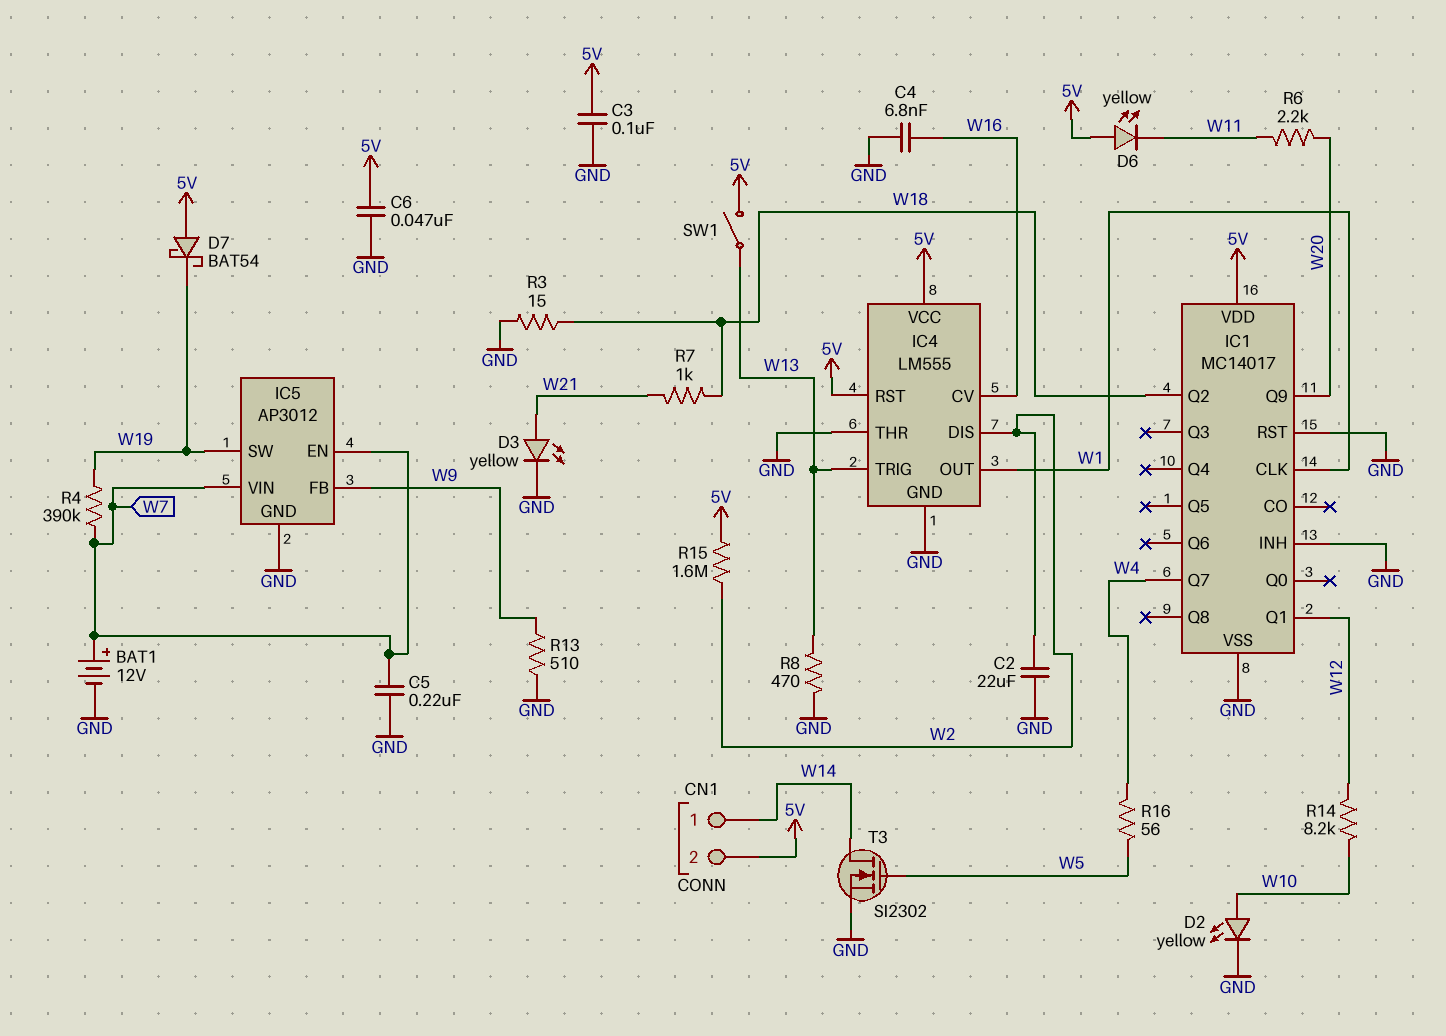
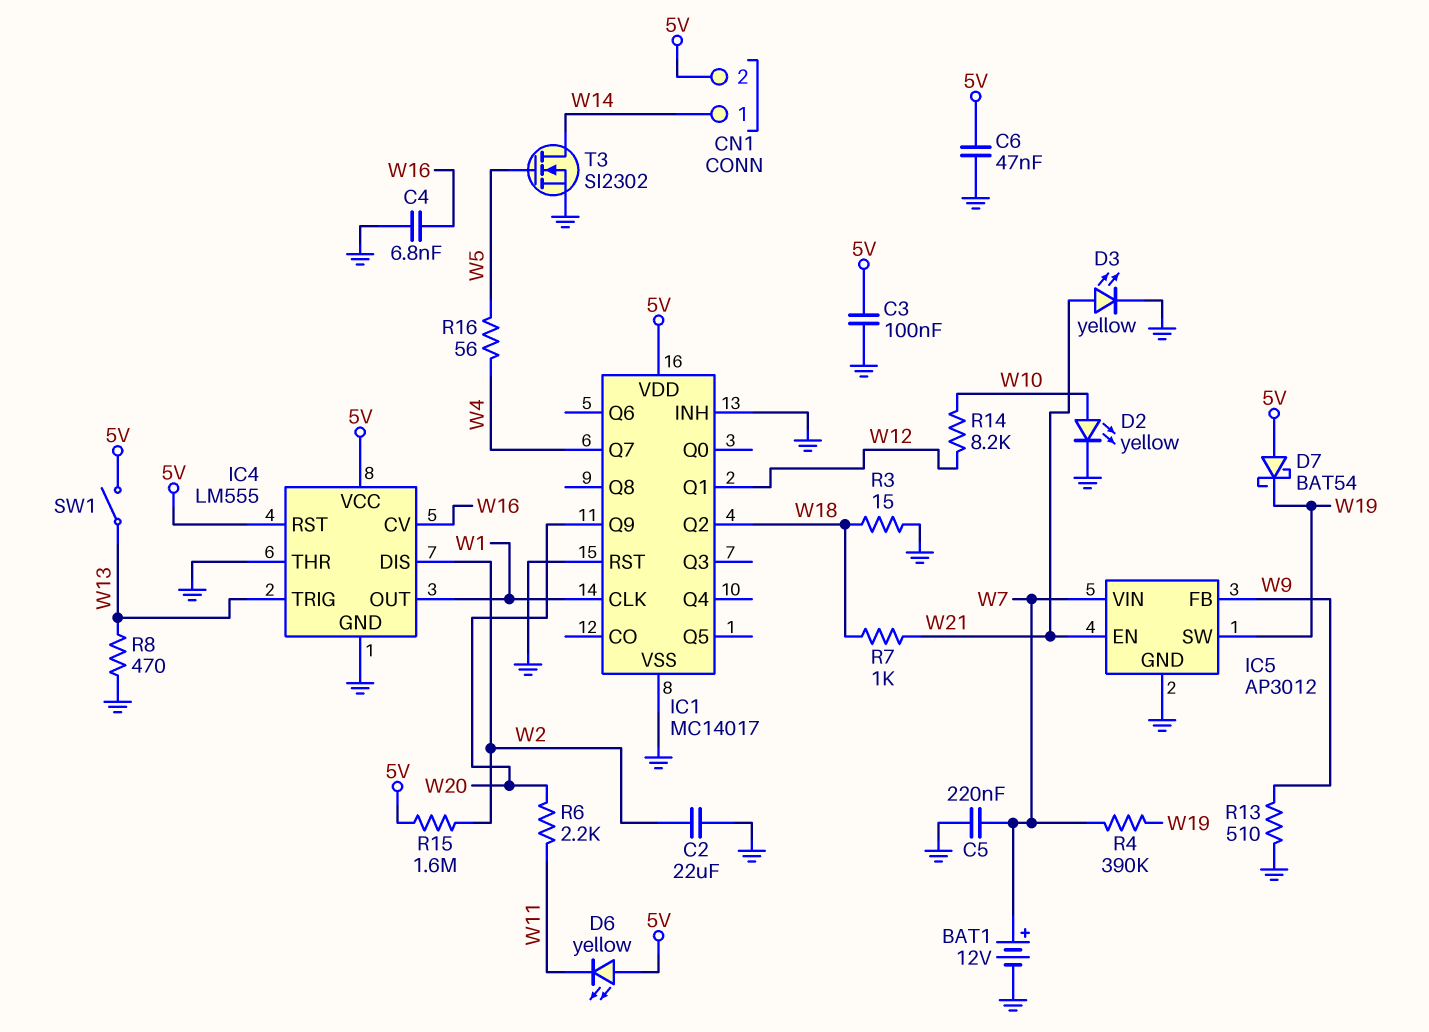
IC5 pin EN: W7 -> W21

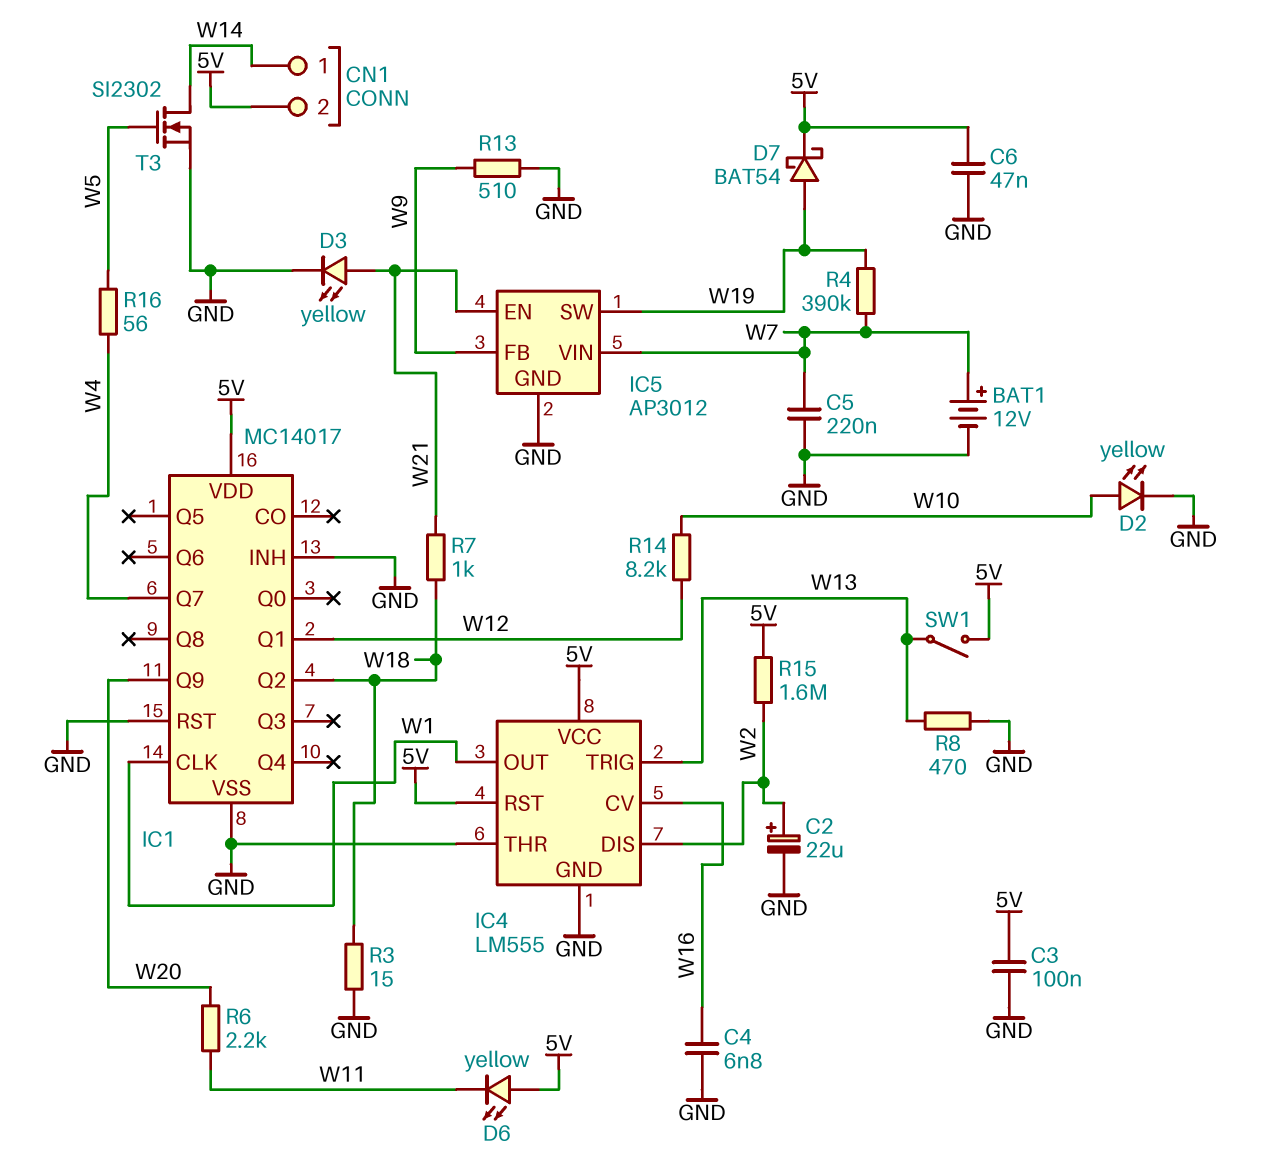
C2: 22uF (GND, W2) -> 22uF (plus W2, minus GND)
D7: schottky BAT54 (A 5V, K W19) -> schottky BAT54 (A W19, K 5V)

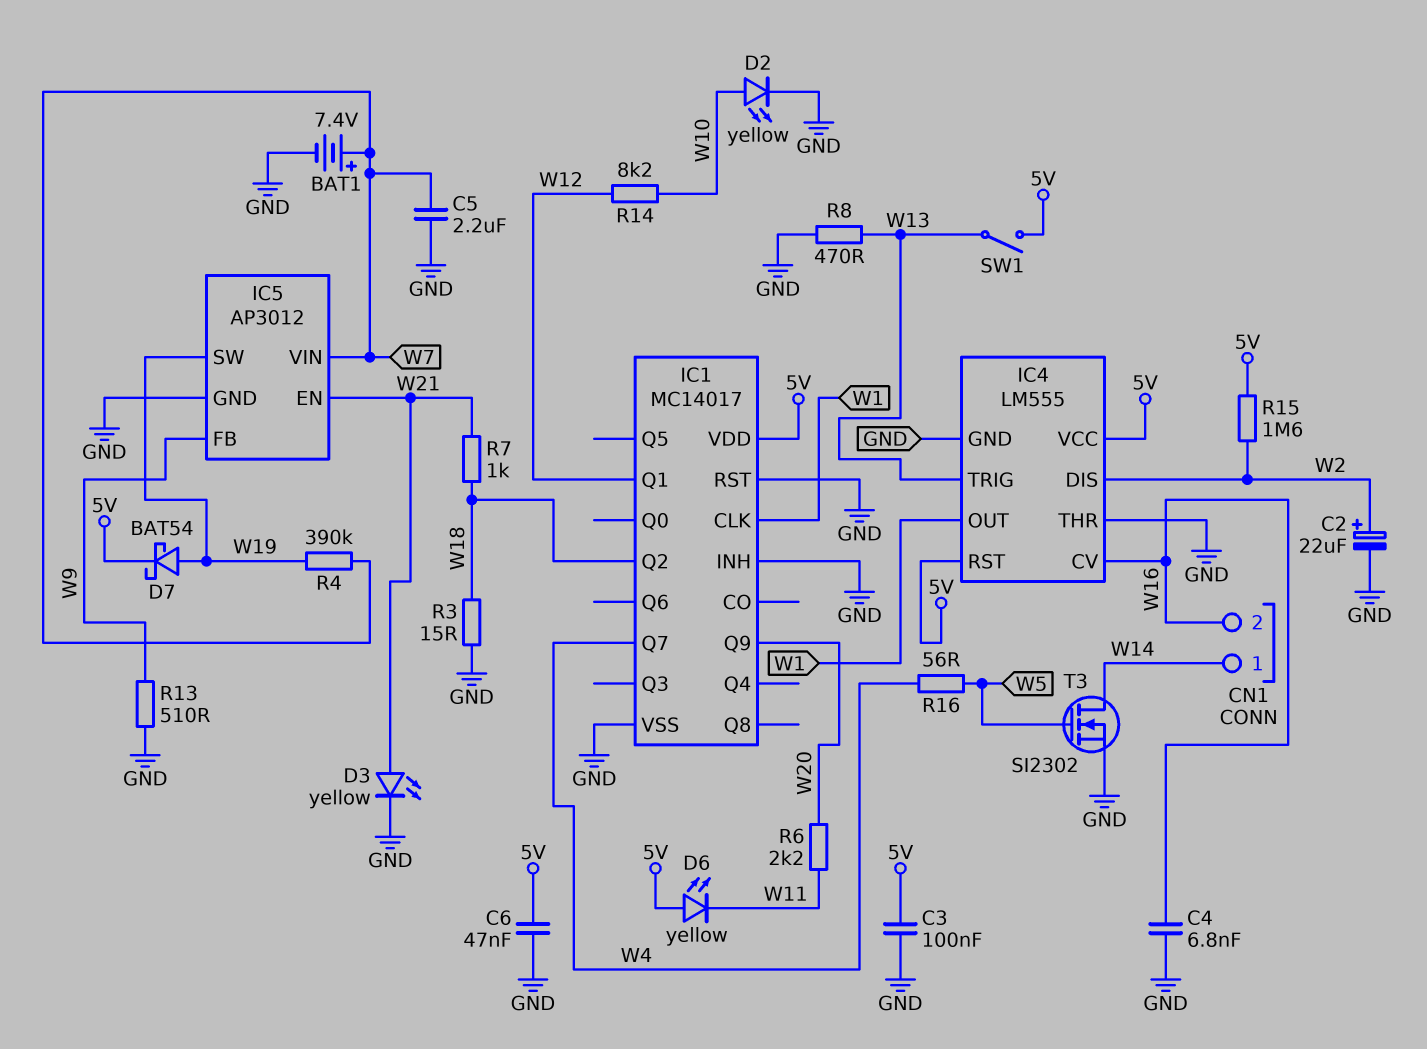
BAT1: 12V (plus W7, minus GND) -> 7.4V (plus W7, minus GND)
C5: 220nF (GND, W7) -> 2.2uF (GND, W7)
CN1 pin 2: 5V -> W16

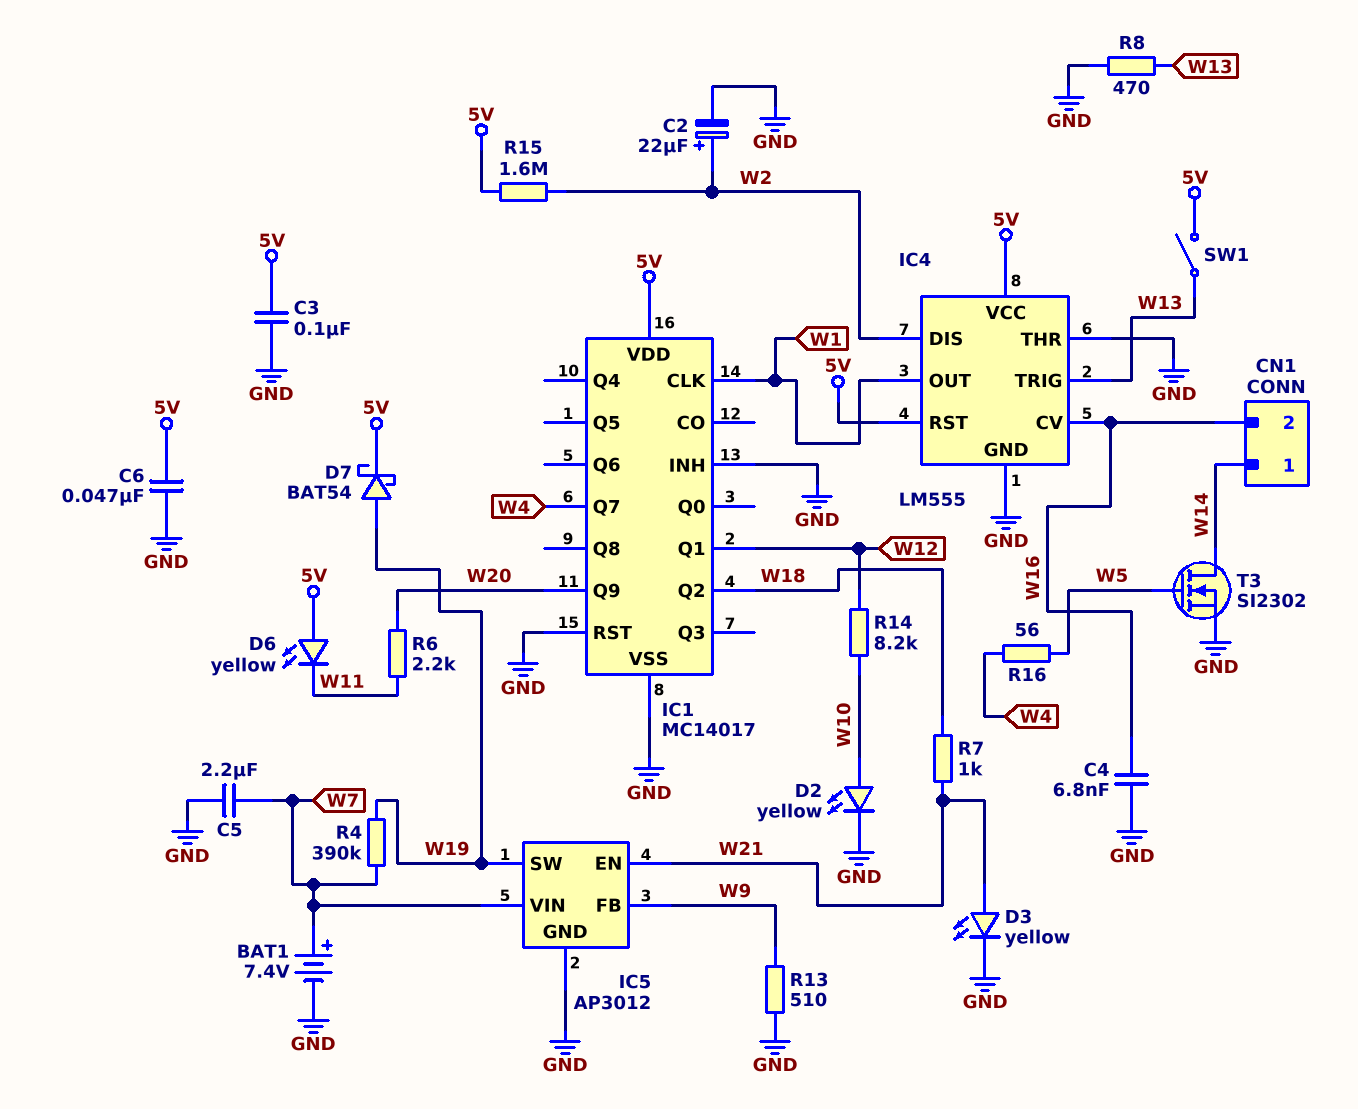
R3: 15 (GND, W18) -> none

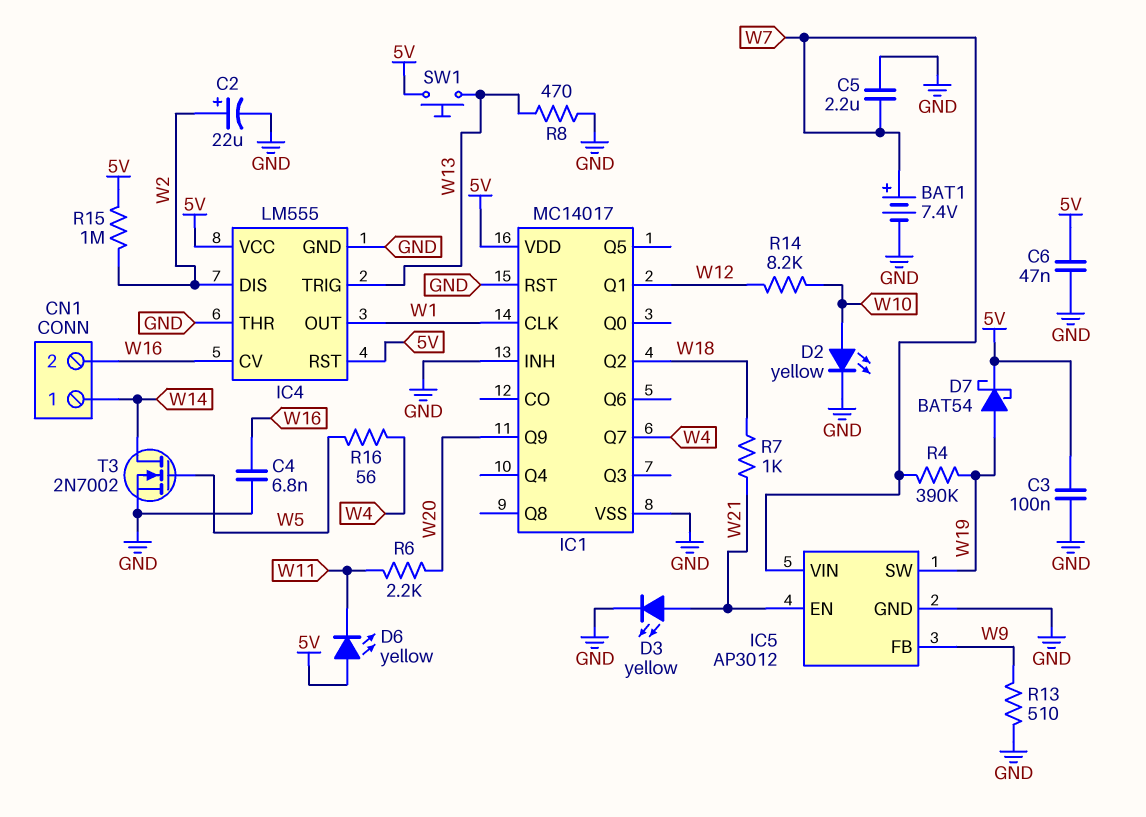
R15: 1.6M (5V, W2) -> 1M (5V, W2)
SW1: switch (5V, W13) -> button (5V, W13)
T3: NMOS SI2302 (G W5, D W14, S GND) -> NMOS 2N7002 (G W5, D W14, S GND)

